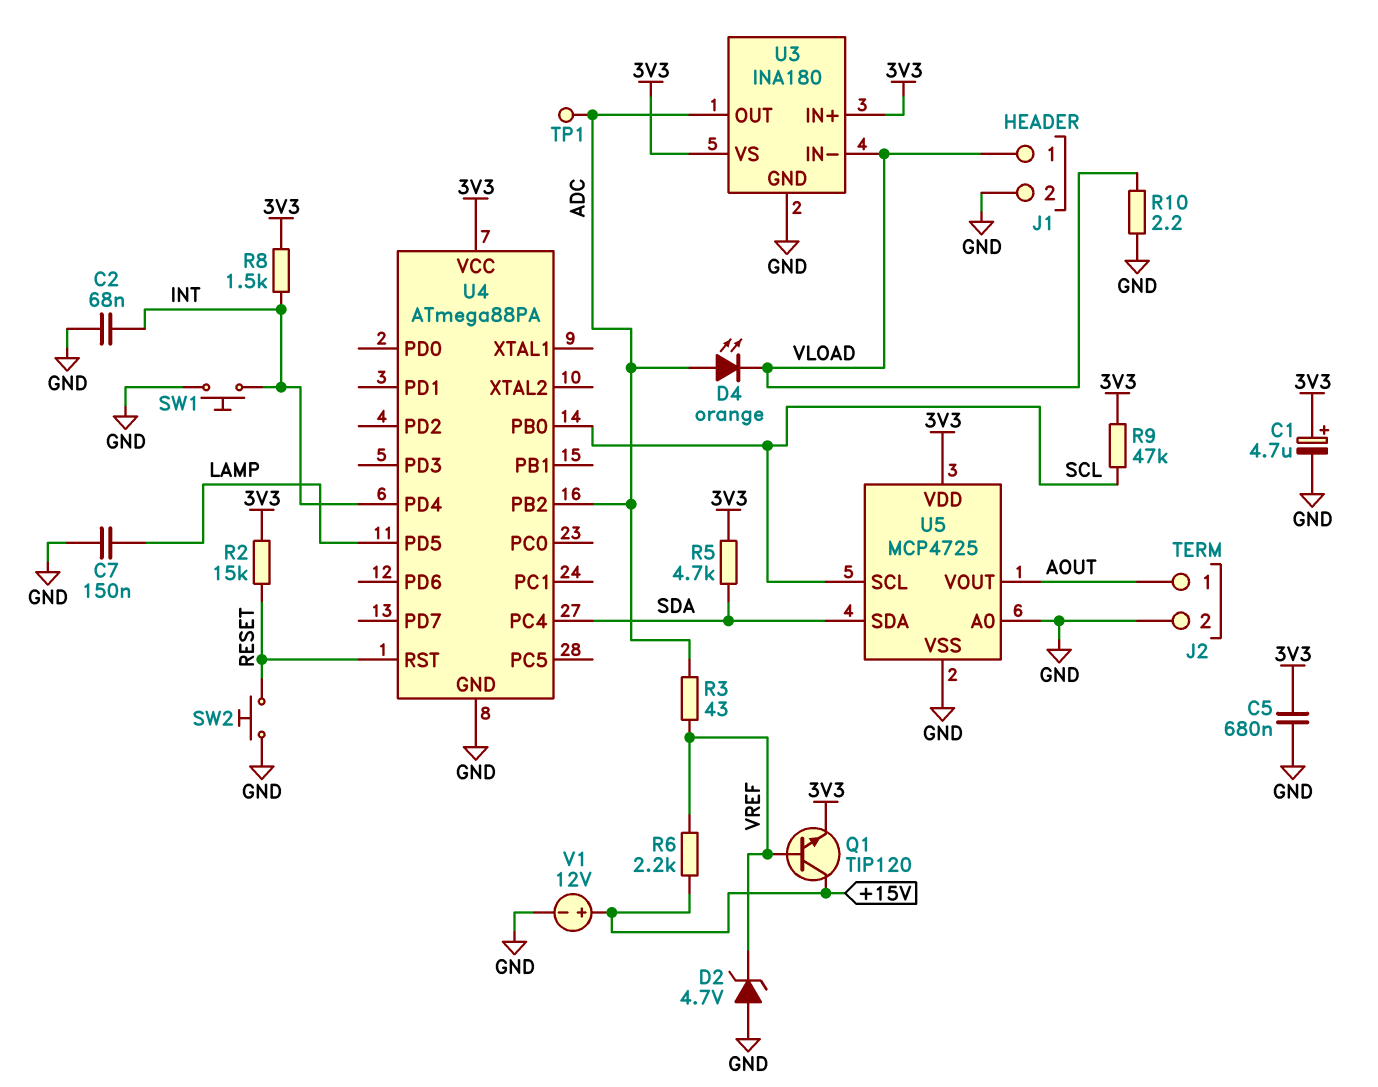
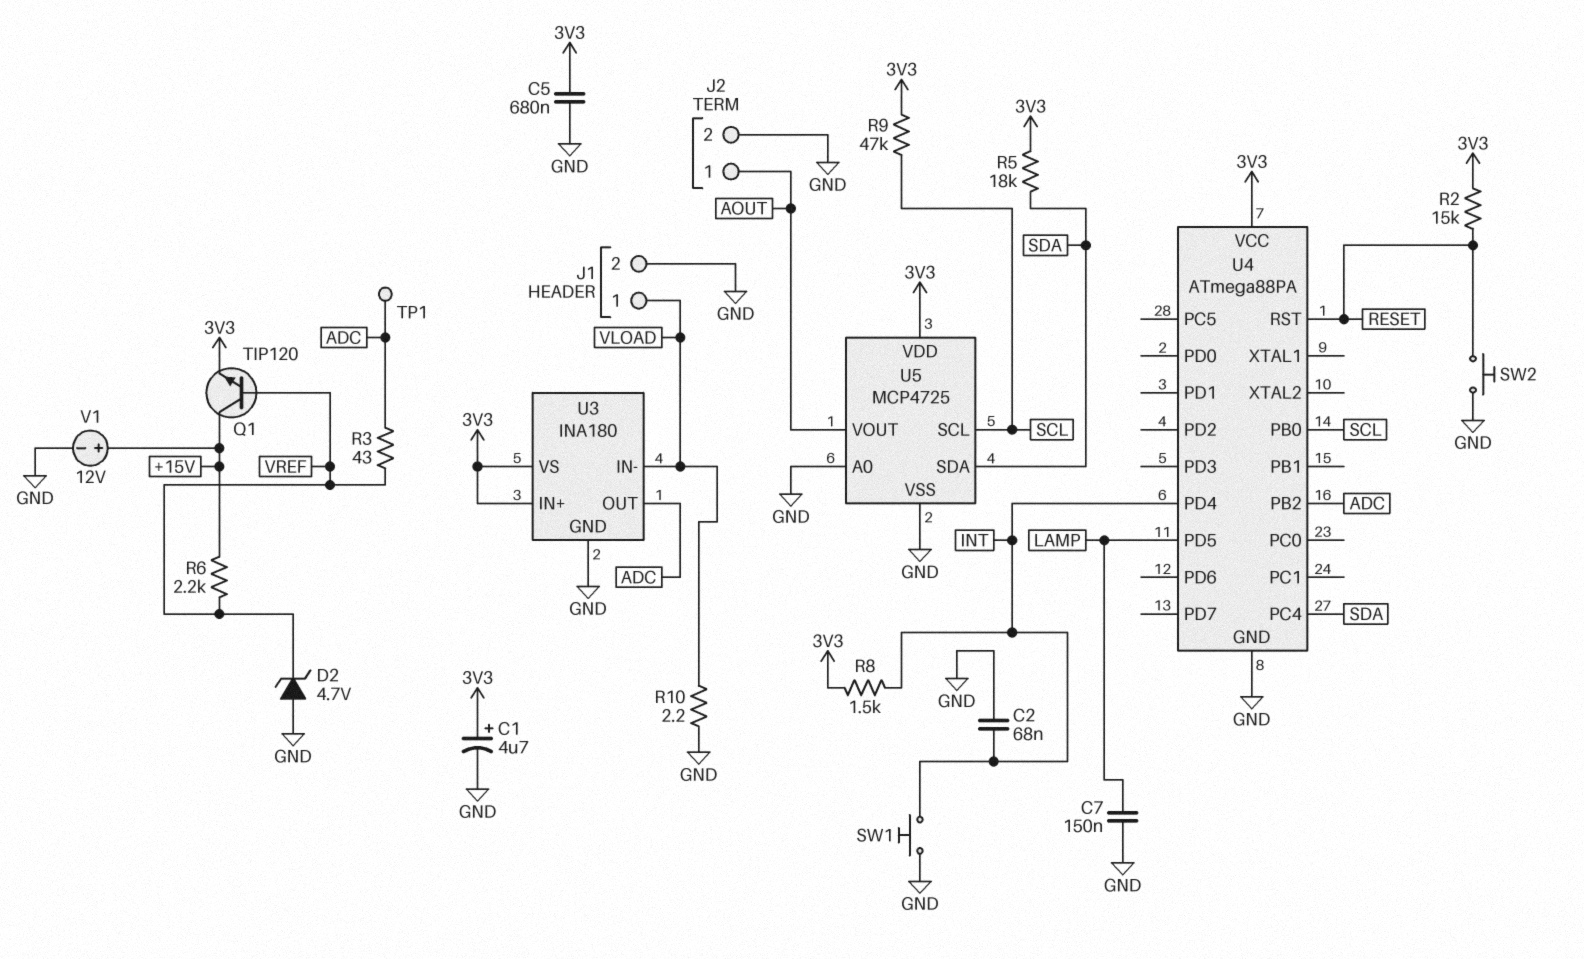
D4: LED orange (A ADC, K VLOAD) -> none
R5: 4.7k (3V3, SDA) -> 18k (3V3, SDA)

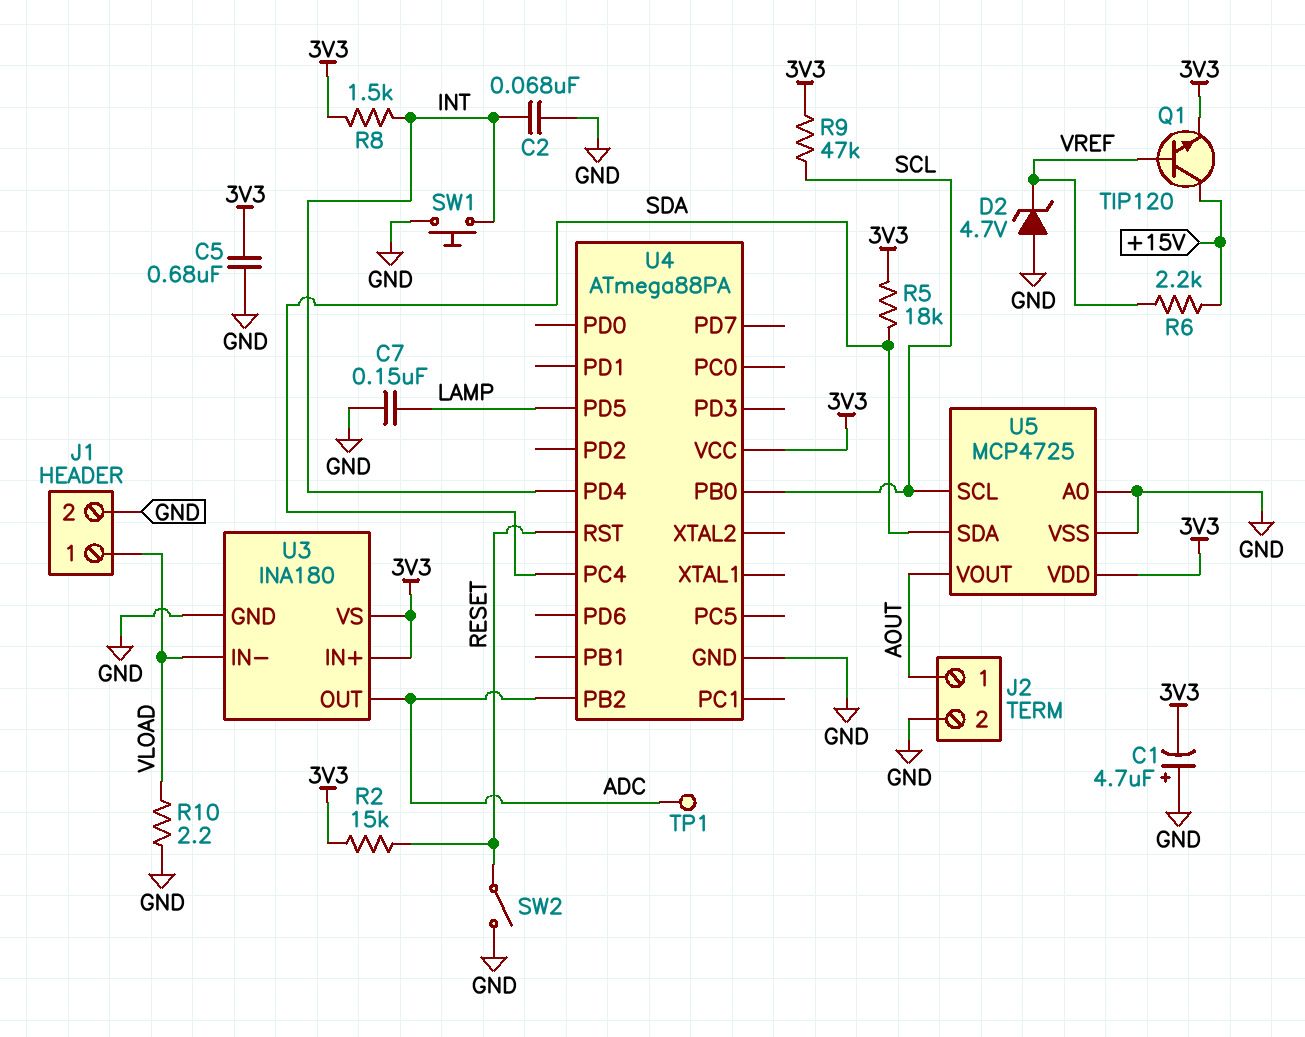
C1: 4.7uF (plus 3V3, minus GND) -> 4.7uF (plus GND, minus 3V3)
R3: 43 (ADC, VREF) -> none
SW2: button (GND, RESET) -> switch (GND, RESET)
V1: 12V (plus +15V, minus GND) -> none

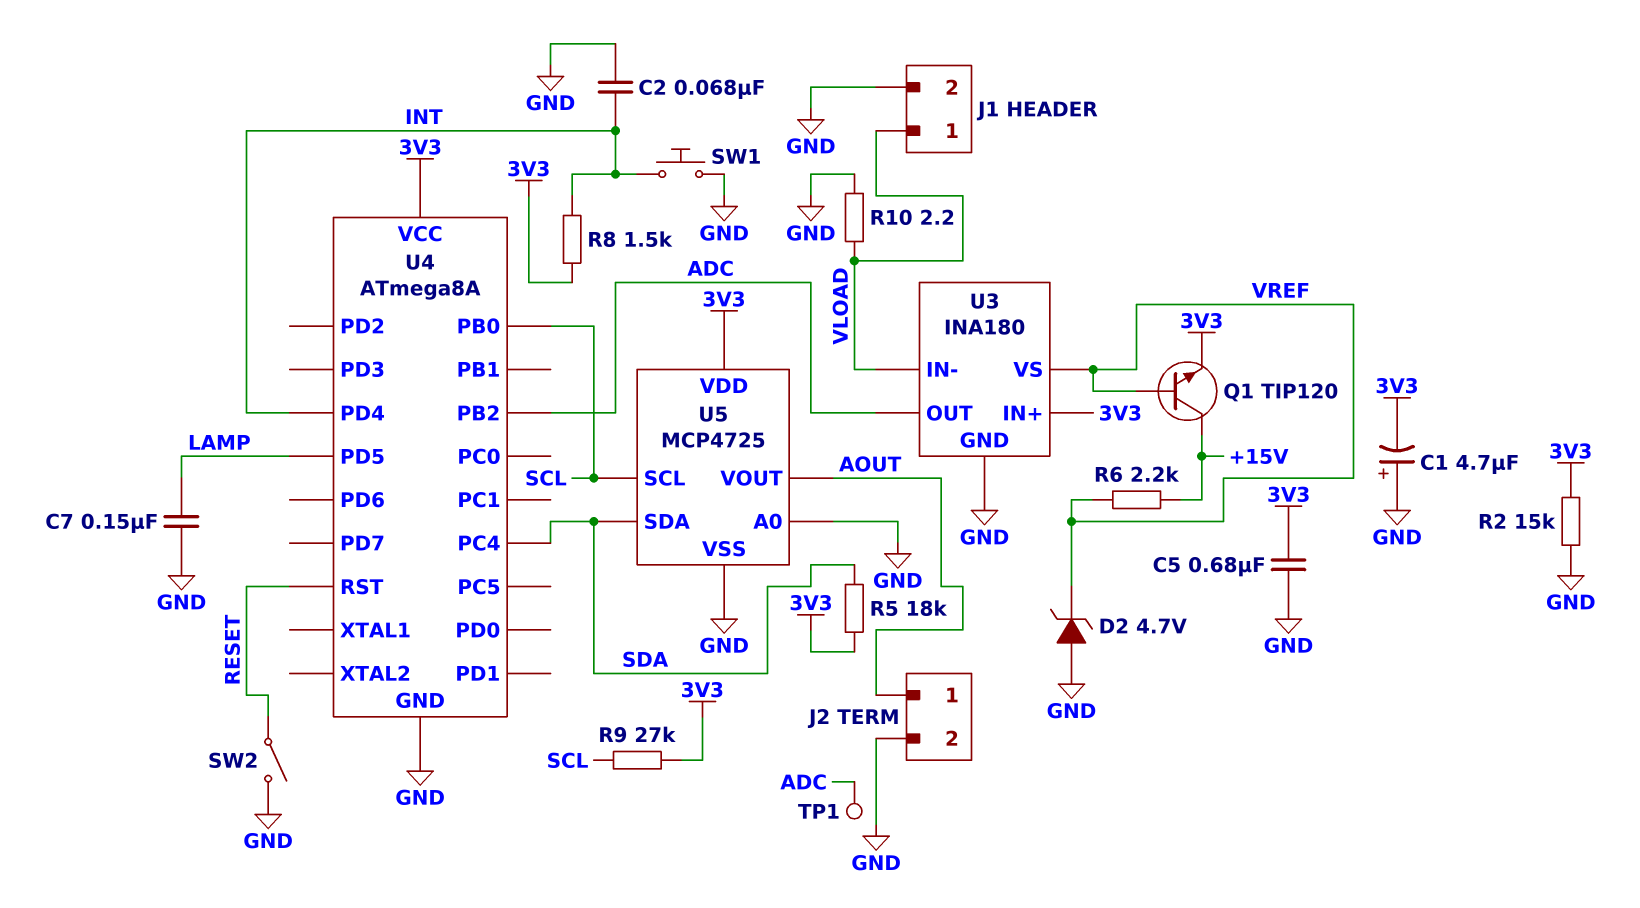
R2: 15k (3V3, RESET) -> 15k (3V3, GND)
R9: 47k (3V3, SCL) -> 27k (3V3, SCL)
U3 pin VS: 3V3 -> VREF
U4: ATmega88PA -> ATmega8A

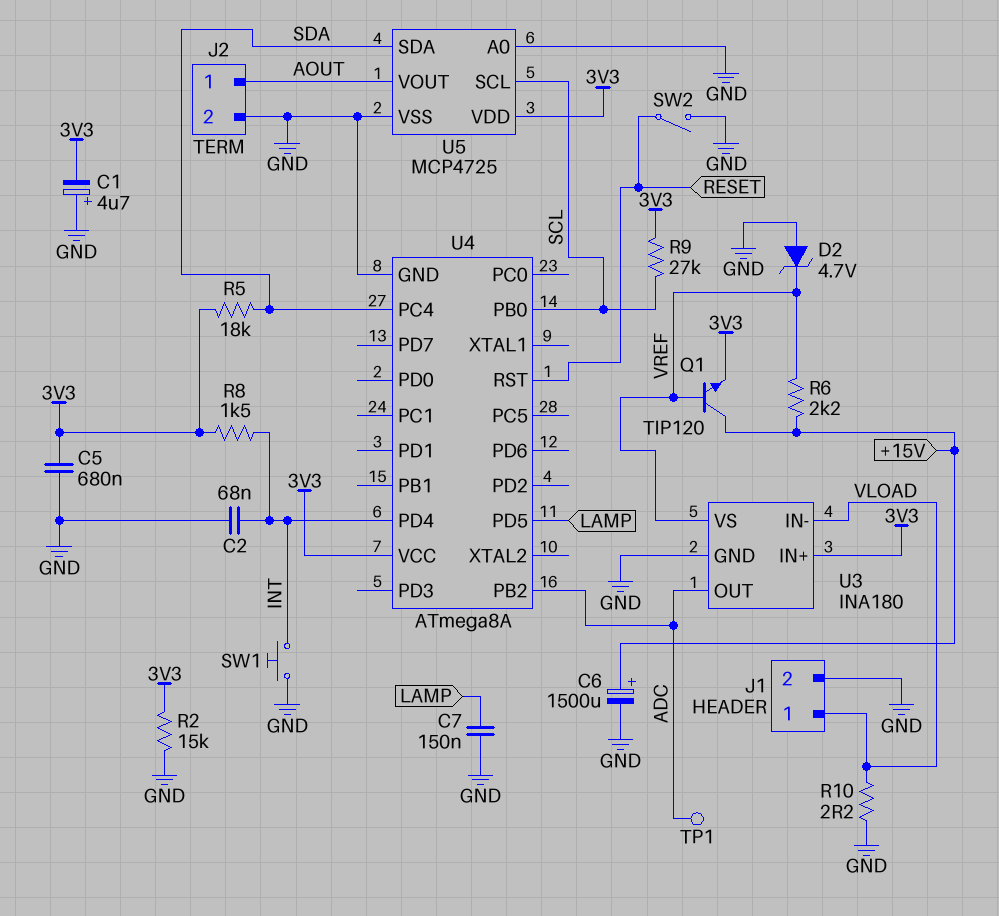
C6: none -> 1500uF (plus +15V, minus GND)

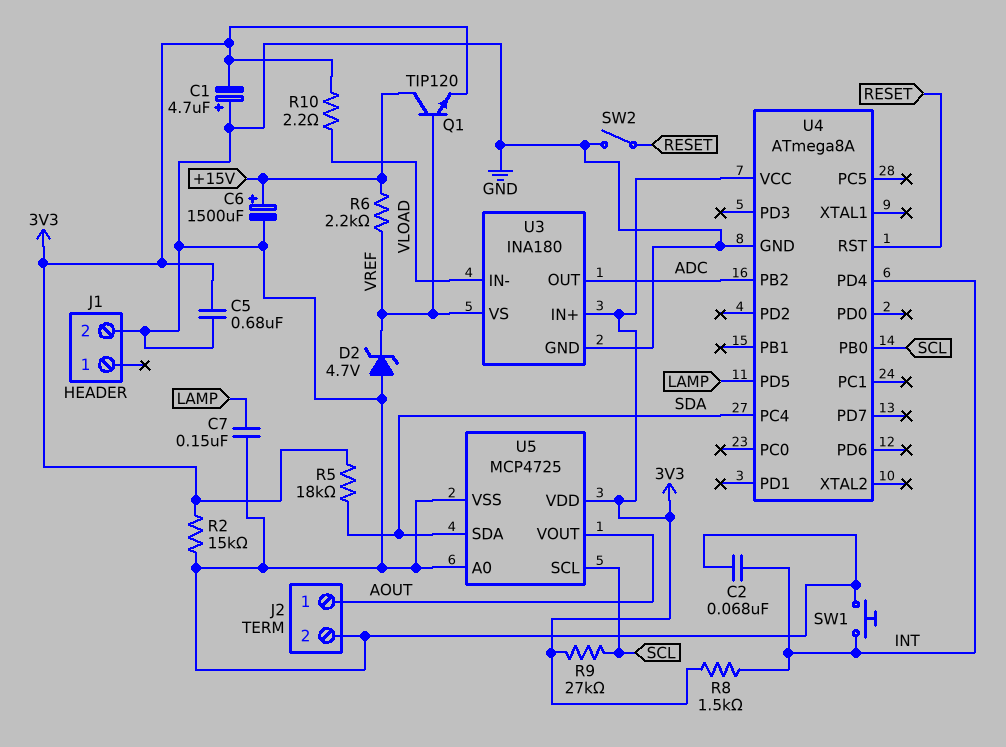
J1 pin 1: VLOAD -> none
R10: 2.2 (GND, VLOAD) -> 2.2 (3V3, VLOAD)
TP1: test point (ADC) -> none

